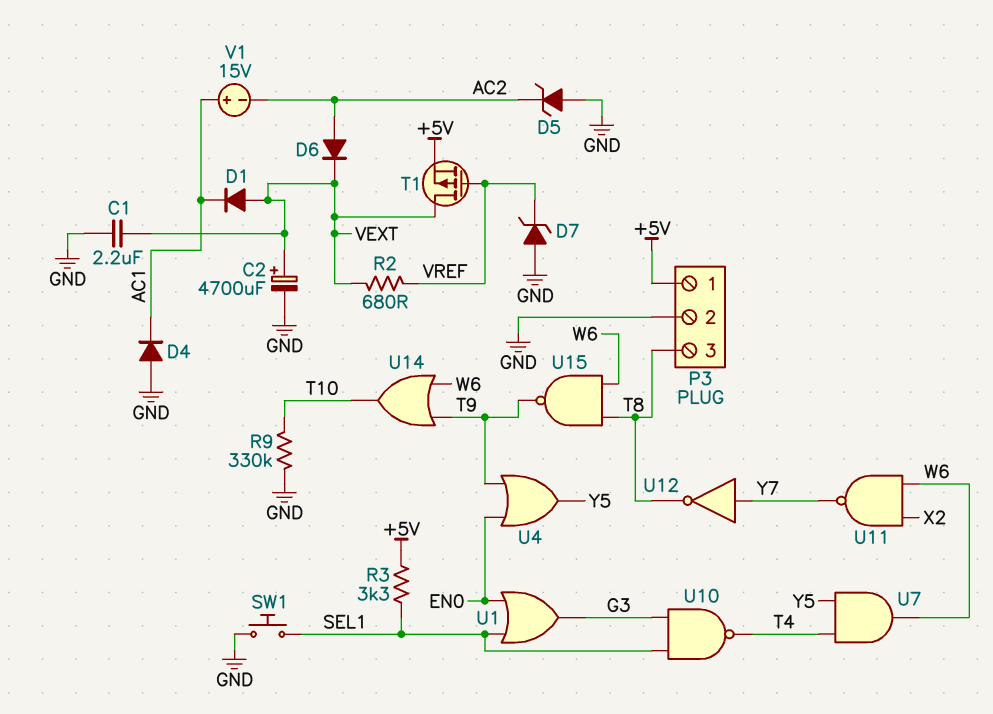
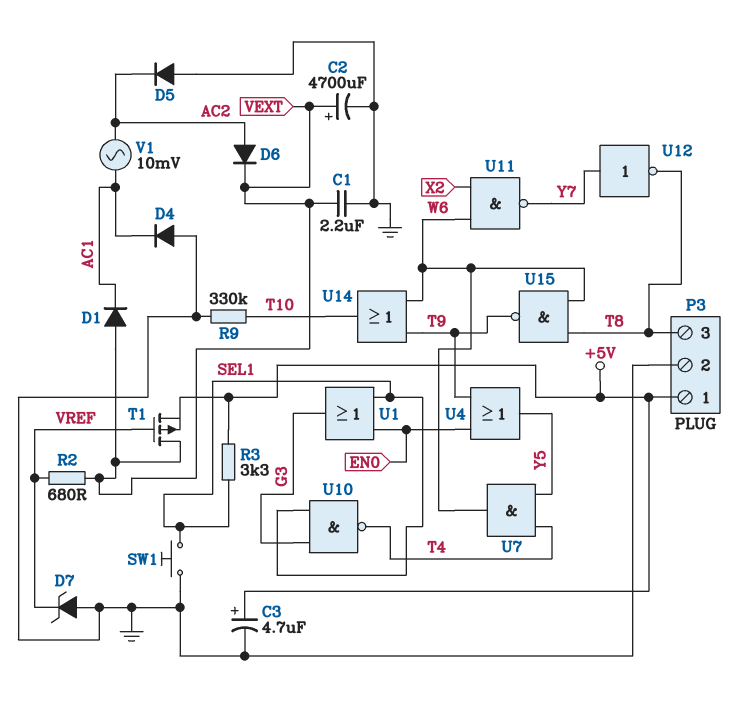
C3: none -> 4.7uF (plus +5V, minus GND)
D5: zener (A GND, K AC2) -> diode (A GND, K AC2)
V1: 15V (plus AC1, minus AC2) -> AC 10mV (AC1, AC2)

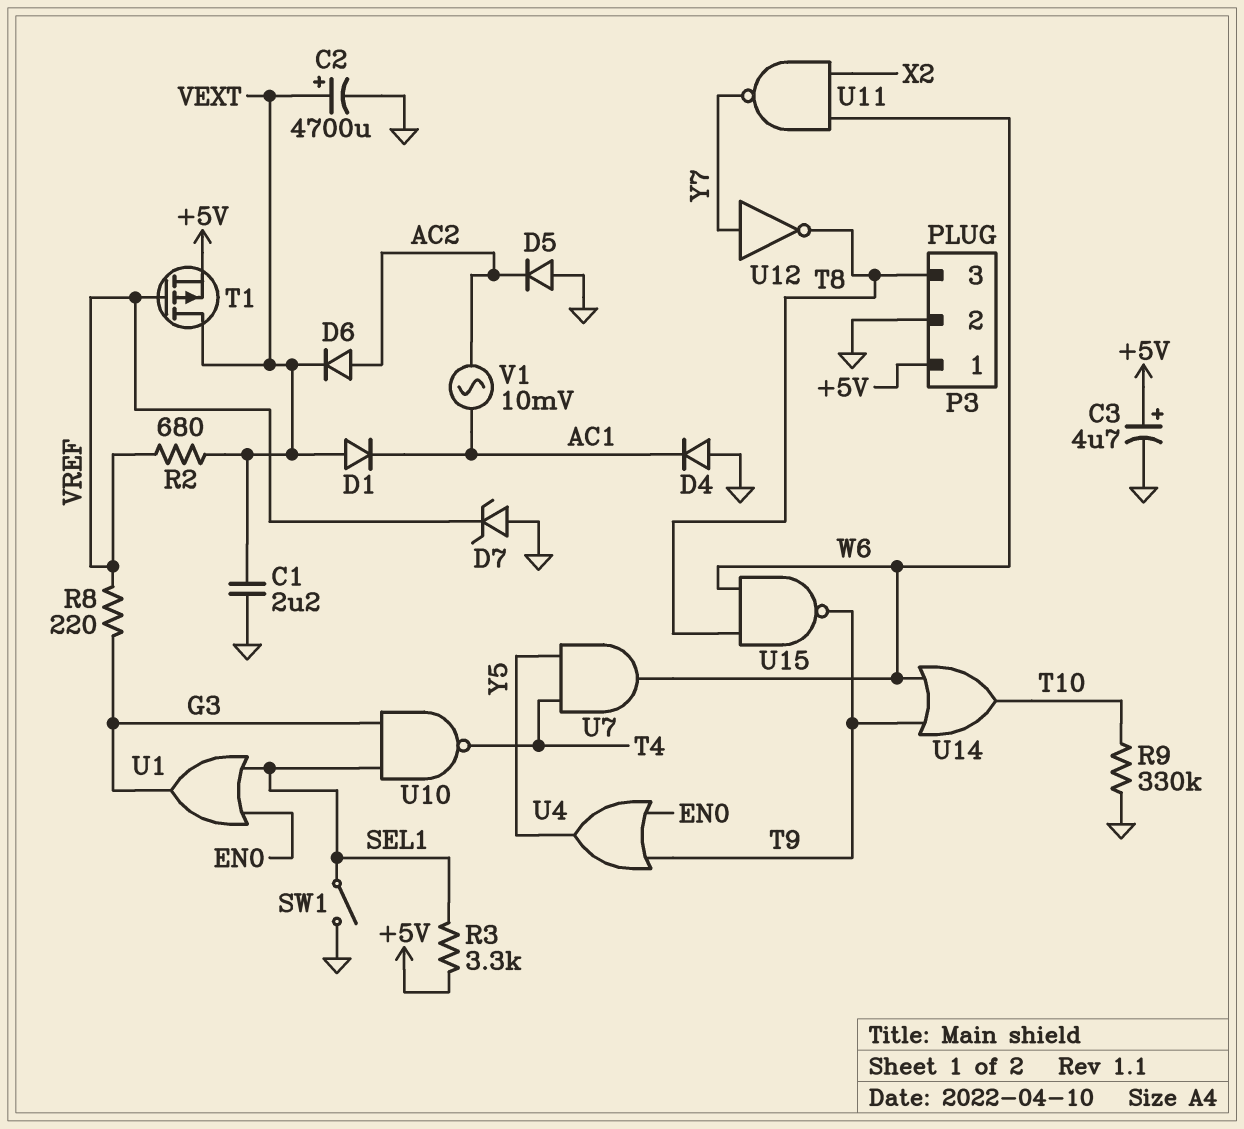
R8: none -> 220 (G3, VREF)
SW1: button (GND, SEL1) -> switch (GND, SEL1)

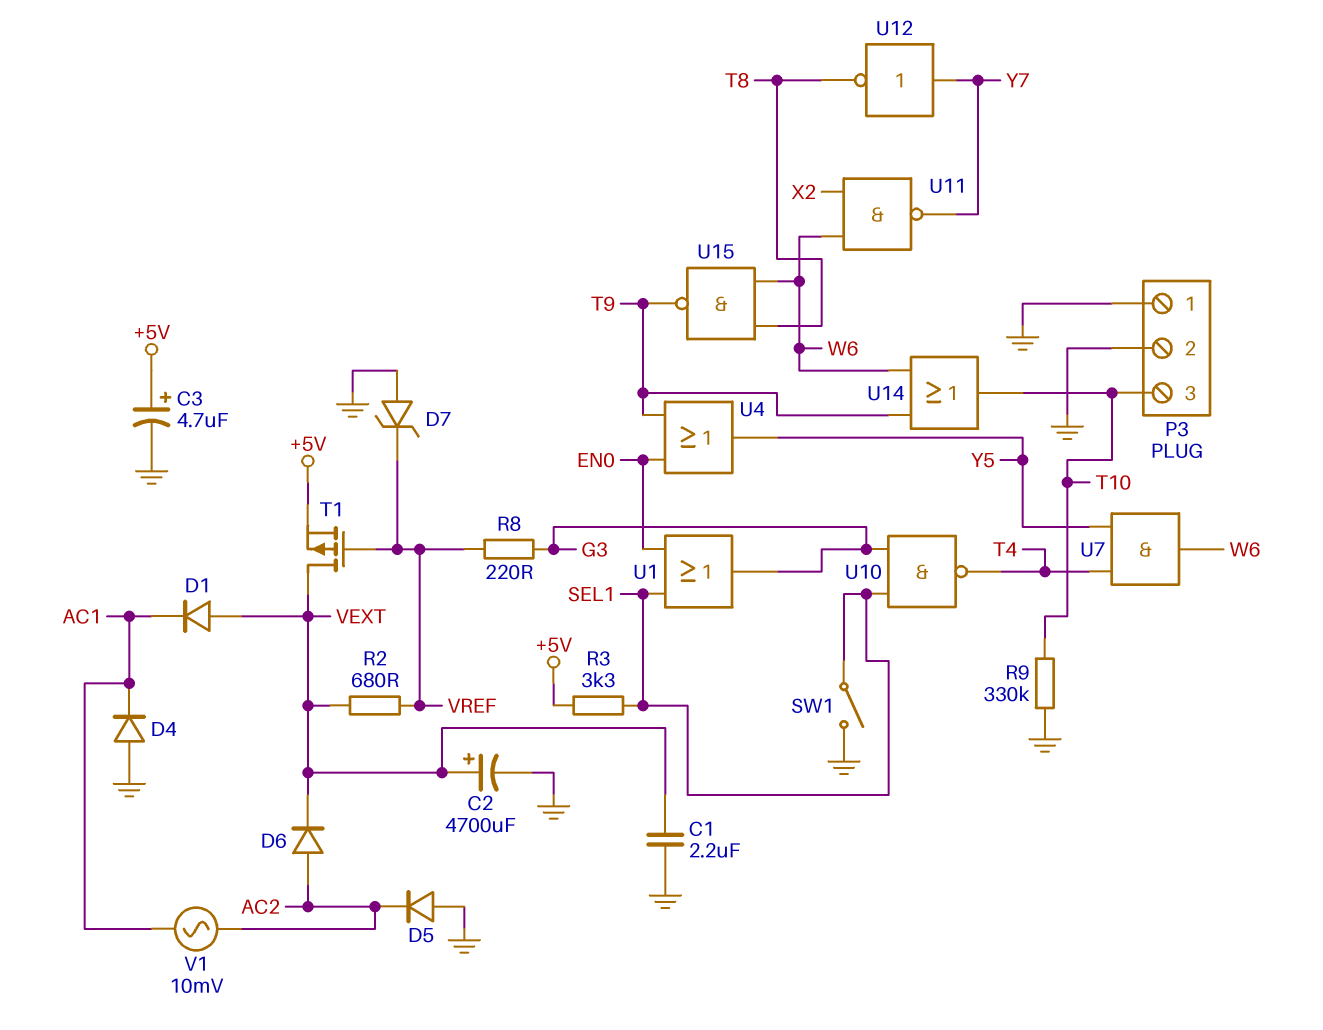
P3 pin 1: +5V -> GND
P3 pin 3: T8 -> T10

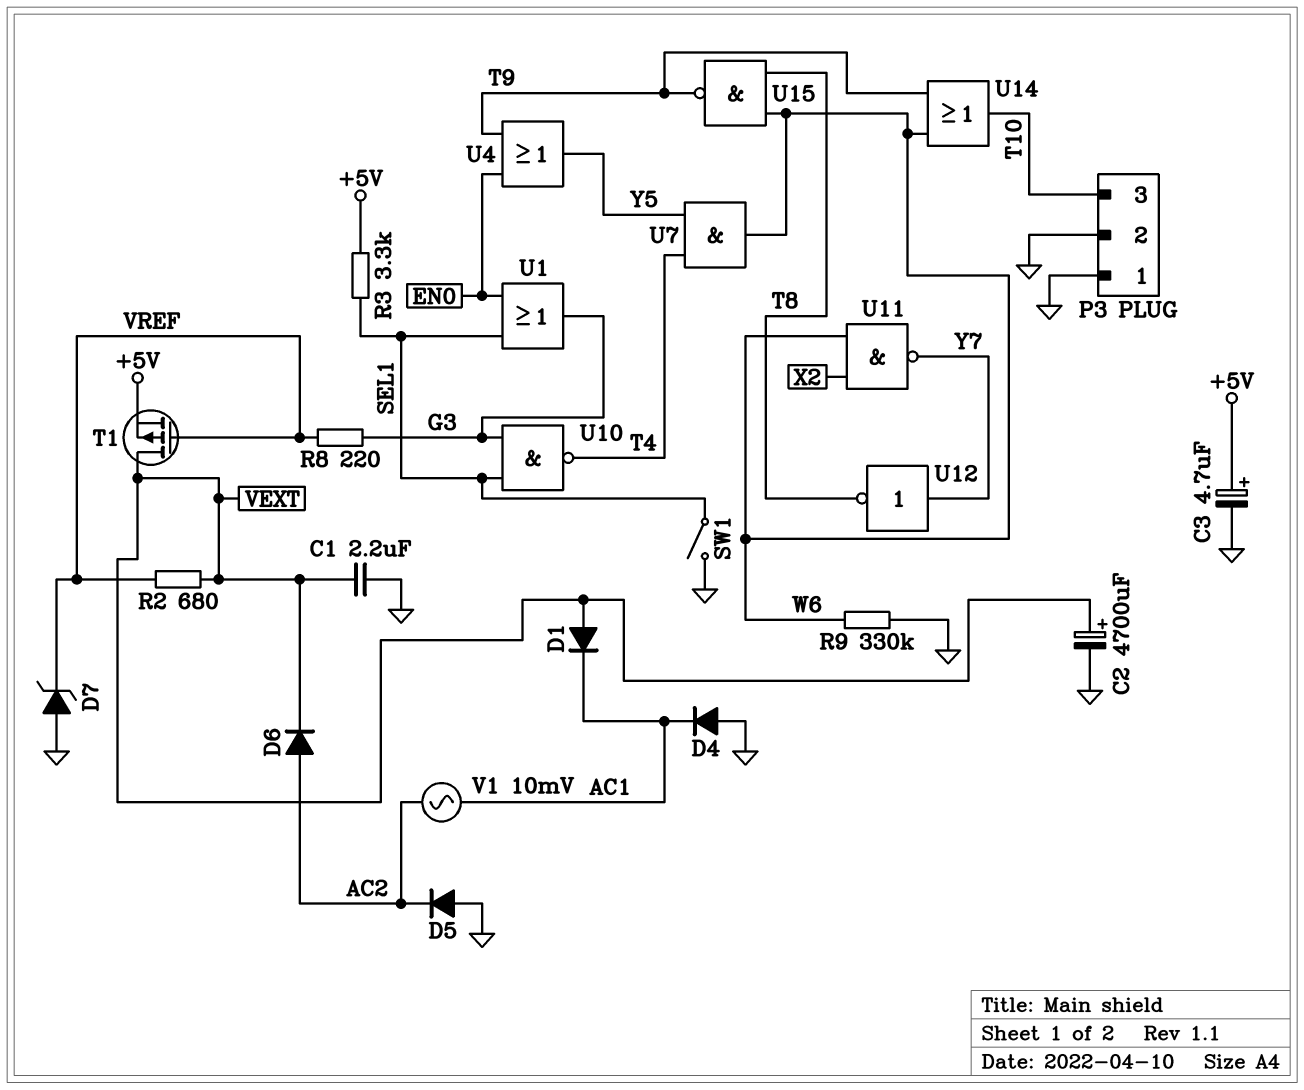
R9: 330k (GND, T10) -> 330k (GND, W6)

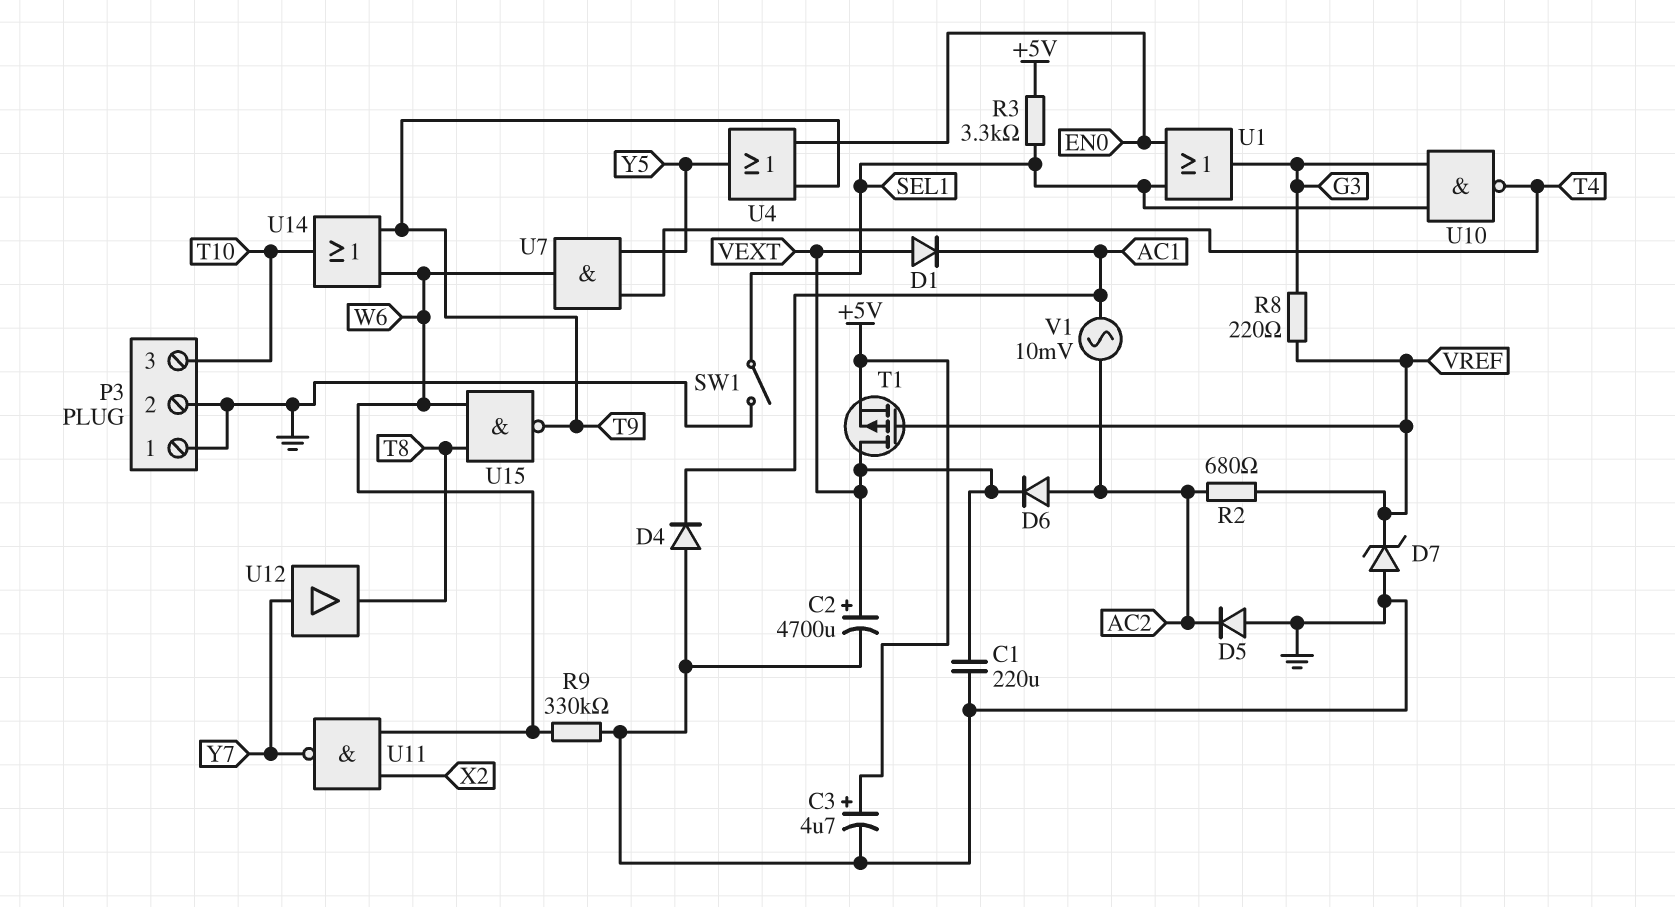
C1: 2.2uF (GND, VEXT) -> 220uF (GND, VEXT)
R2: 680 (VEXT, VREF) -> 680 (AC2, VREF)
U12: NOT (in Y7, out T8) -> buffer (in Y7, out T8)

